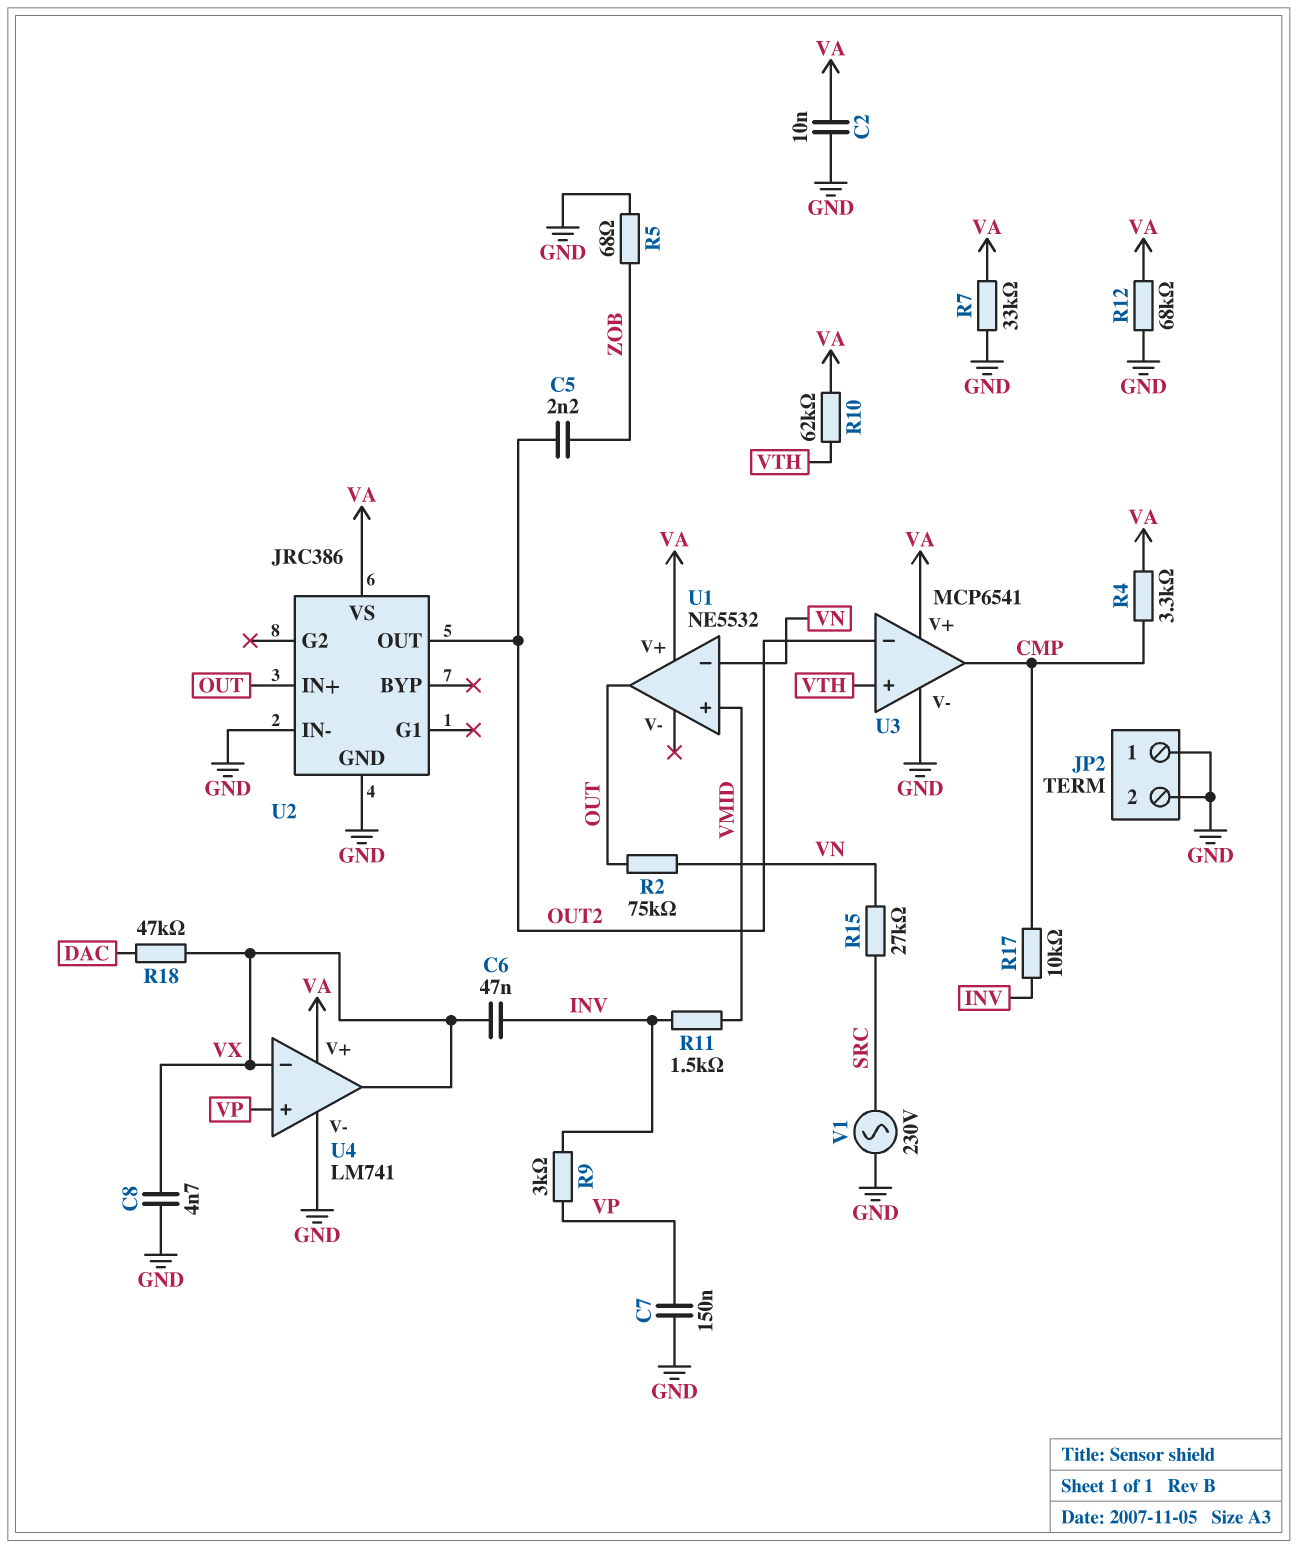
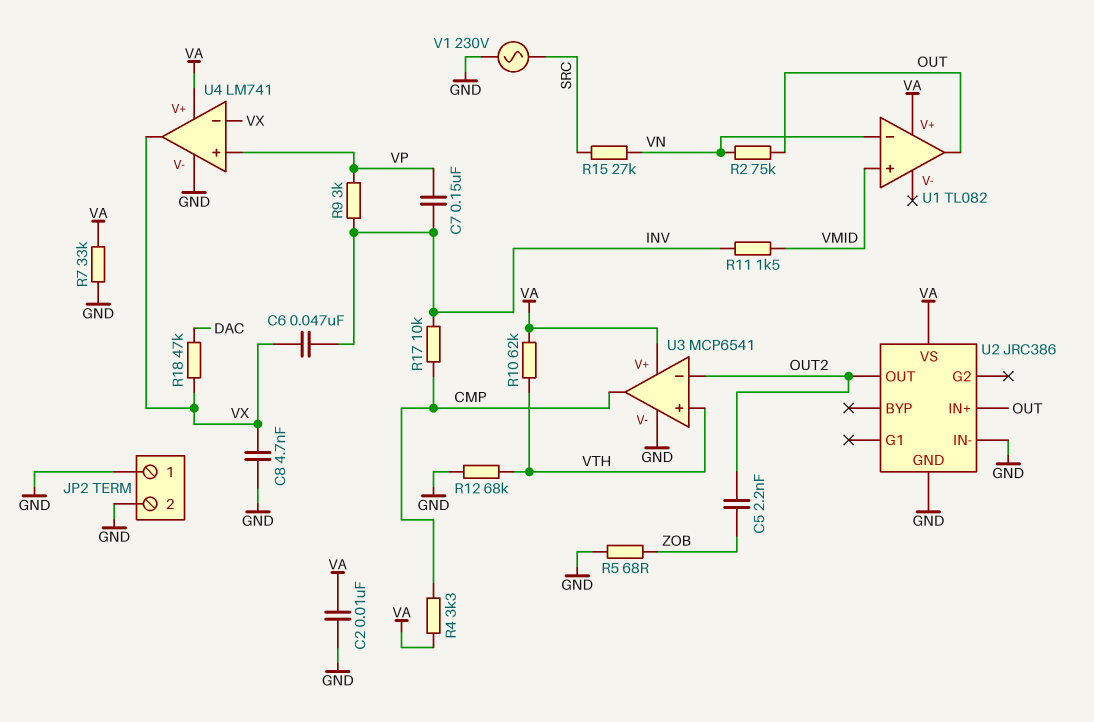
C7: 150nF (GND, VP) -> 150nF (INV, VP)
R12: 68k (GND, VA) -> 68k (GND, VTH)
U1: NE5532 -> TL082

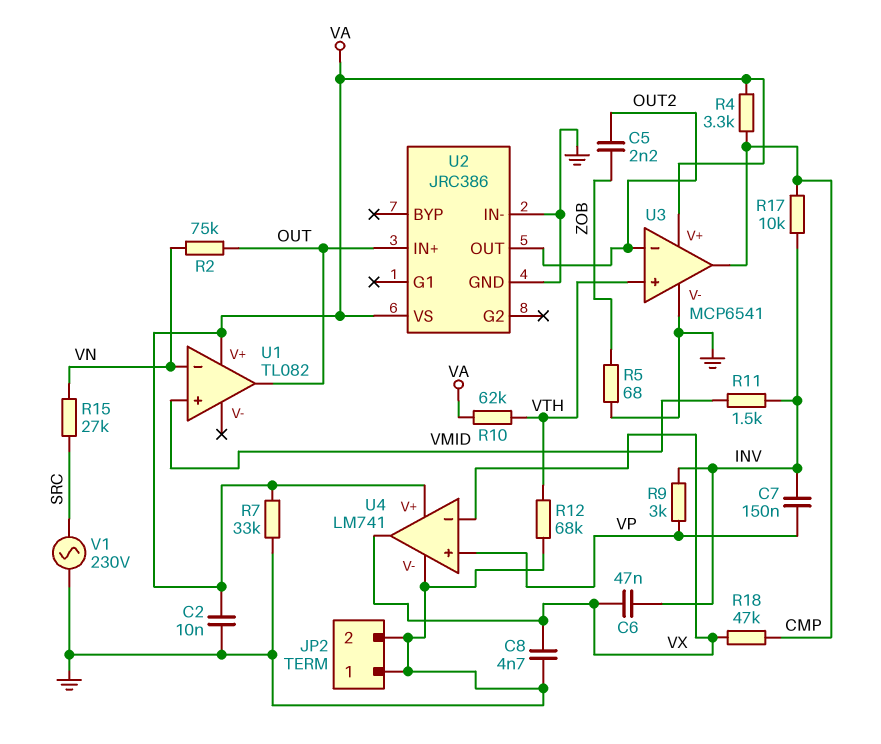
R18: 47k (DAC, VX) -> 47k (CMP, VX)

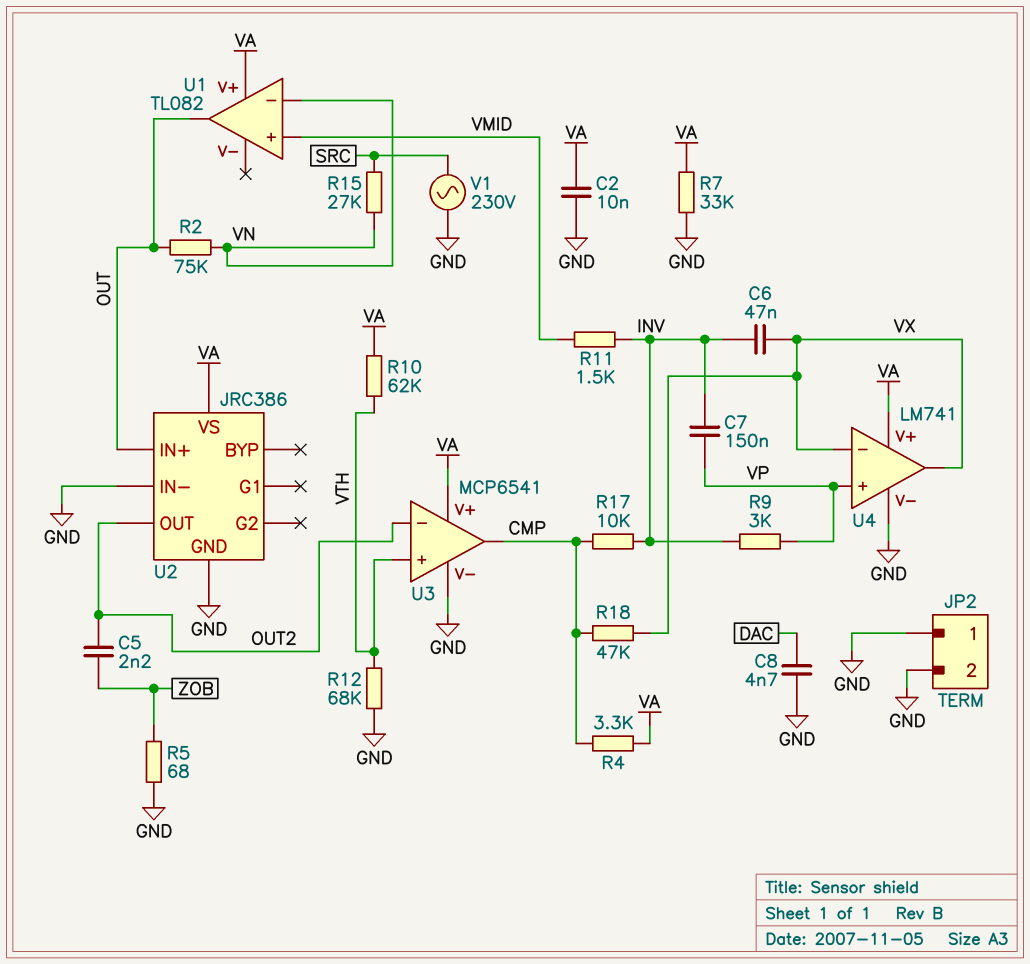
C8: 4.7nF (GND, VX) -> 4.7nF (DAC, GND)

